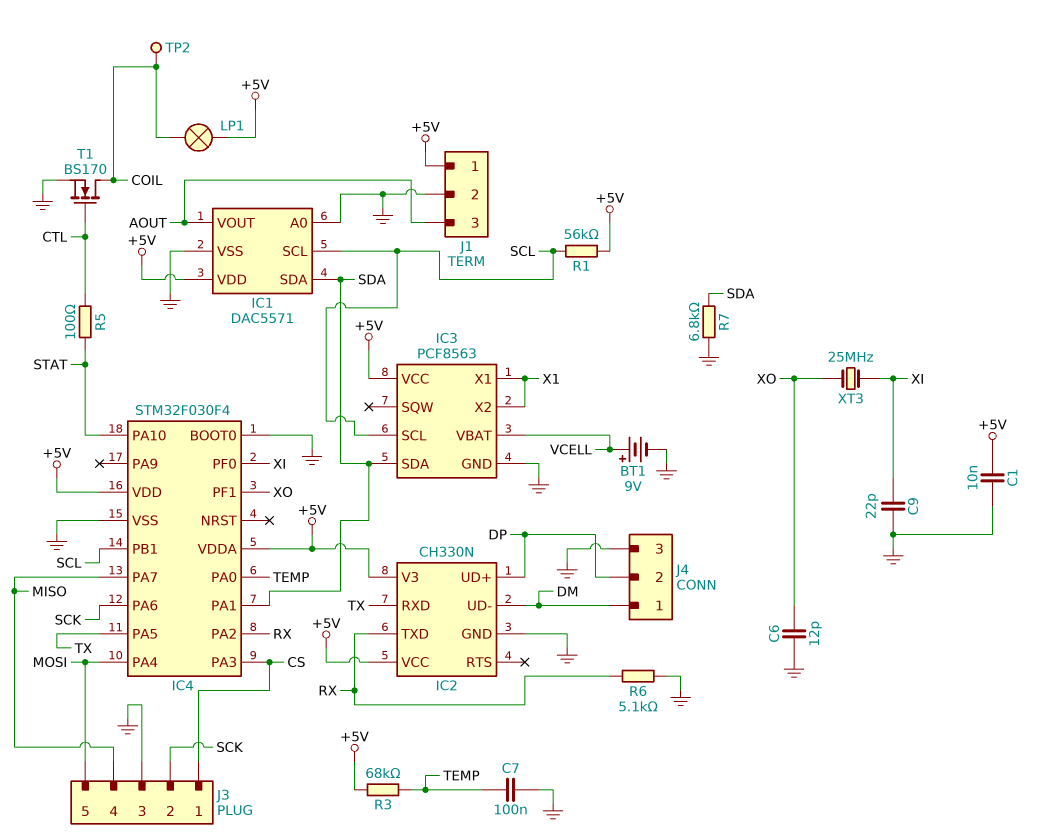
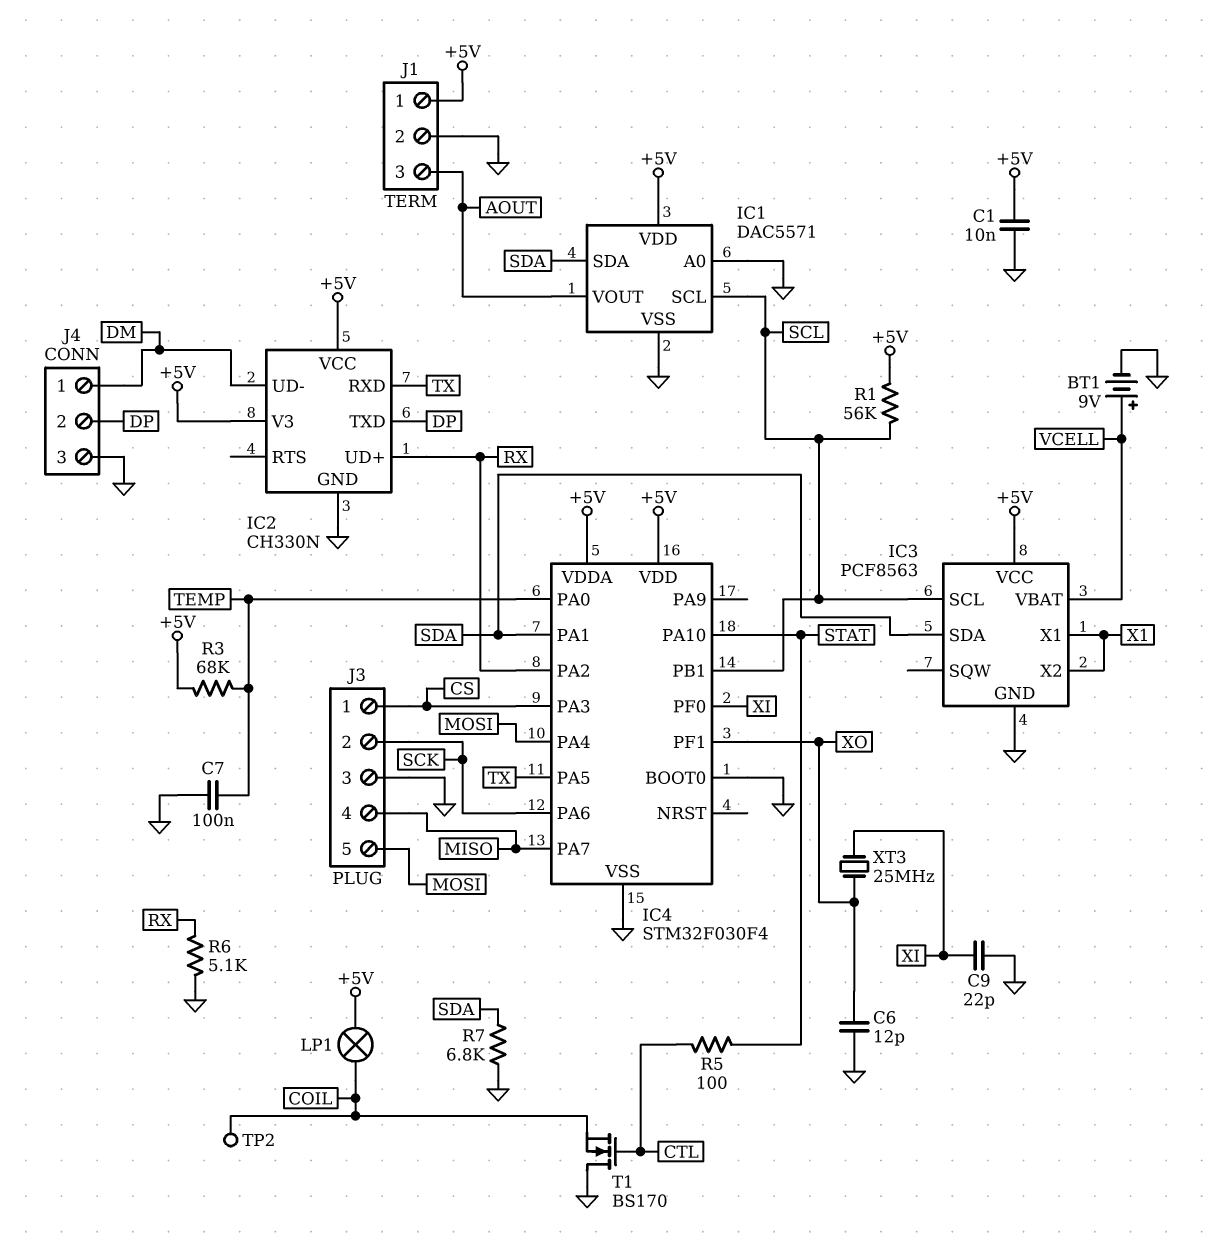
IC2 pin TXD: RX -> DP
IC2 pin UD+: DP -> RX
T1: NMOS BS170 (G CTL, D COIL, S GND) -> NMOS BS170 (G CTL, D GND, S COIL)

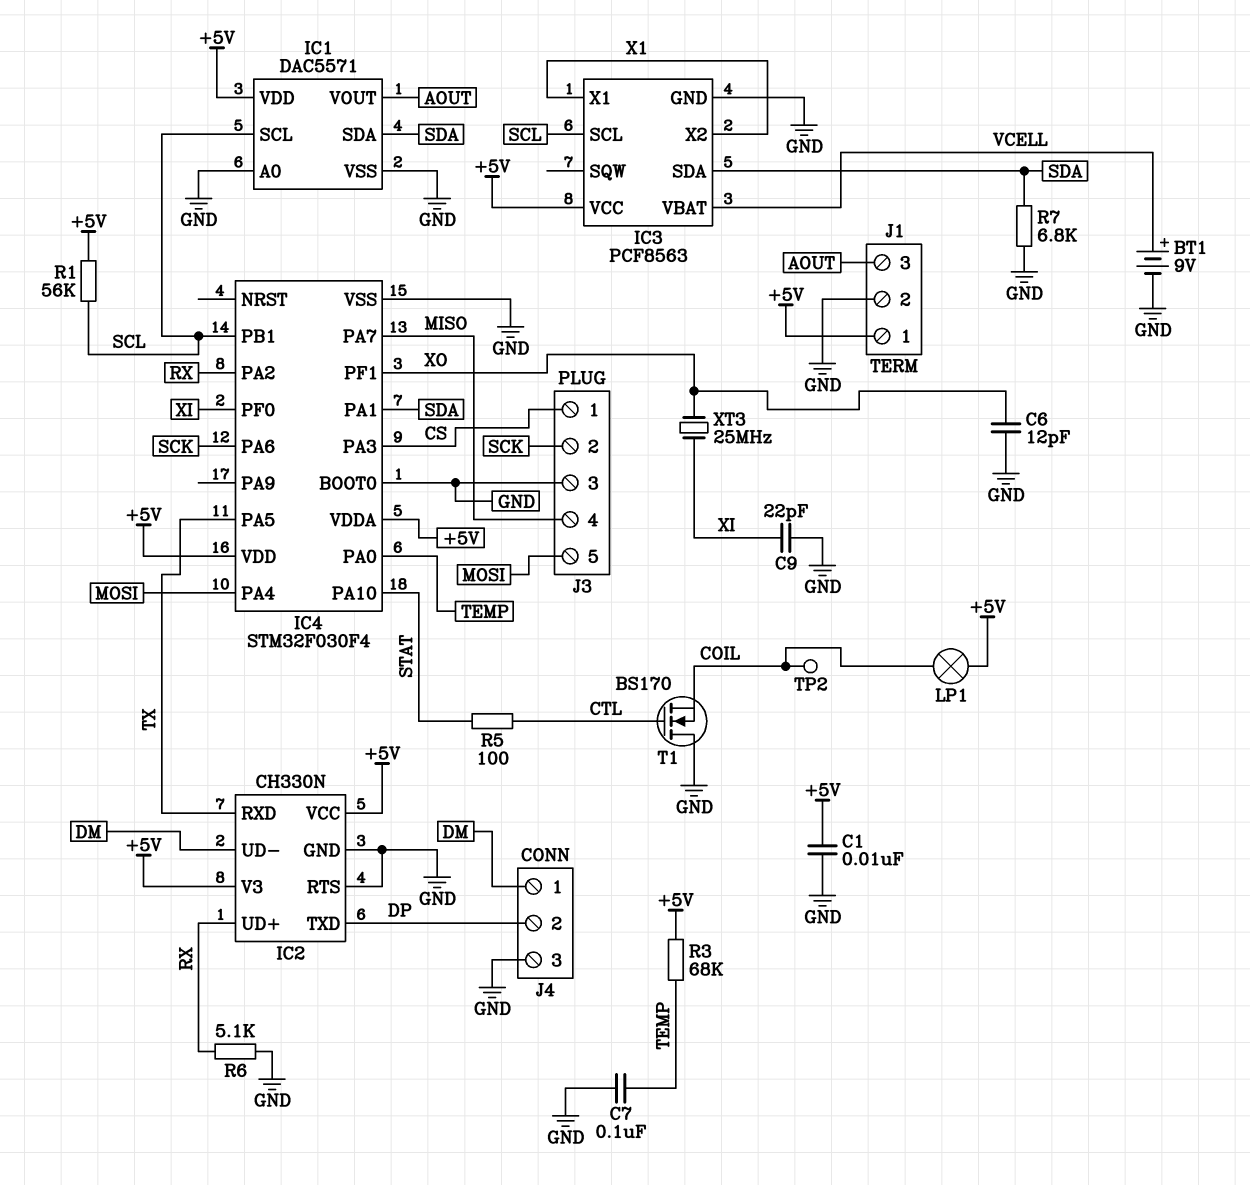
IC2 pin RTS: none -> GND

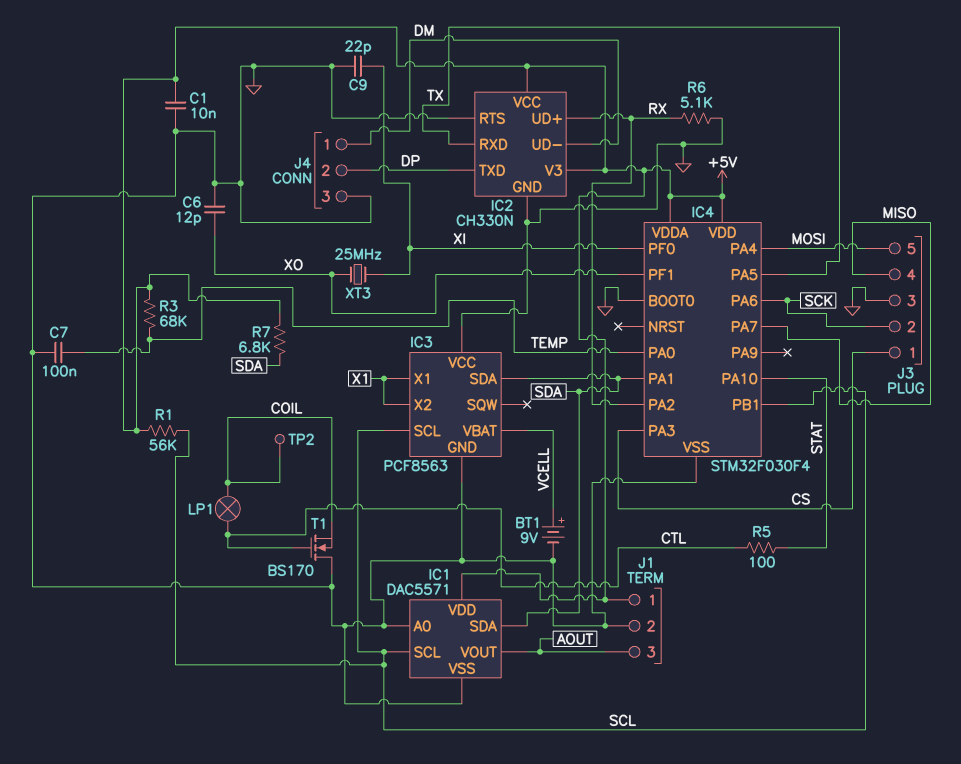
IC3 pin VCC: +5V -> GND
LP1: lamp (+5V, COIL) -> lamp (COIL, CTL)
R7: 6.8k (GND, SDA) -> 6.8k (+5V, SDA)

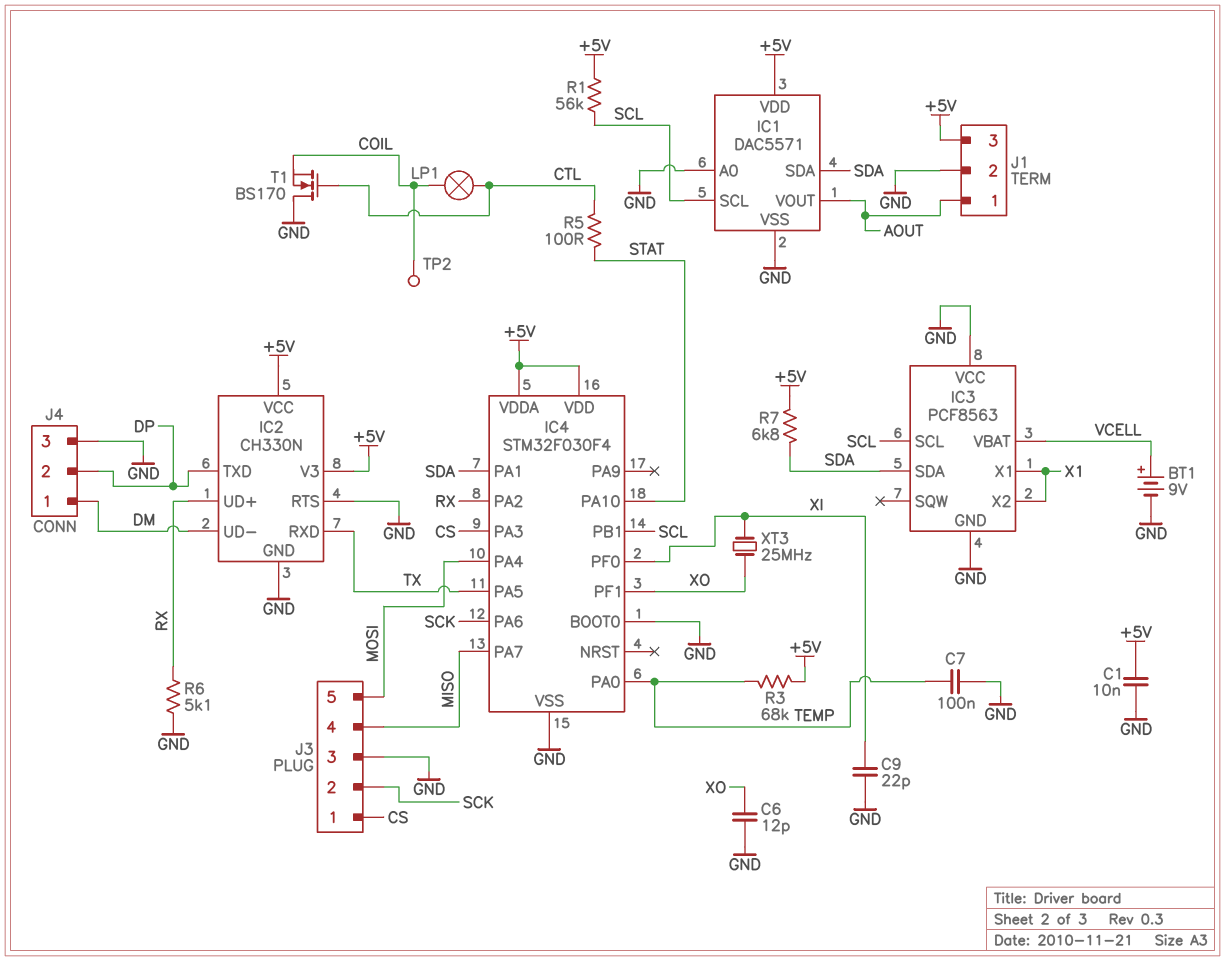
J1 pin 1: +5V -> AOUT
J1 pin 3: AOUT -> +5V

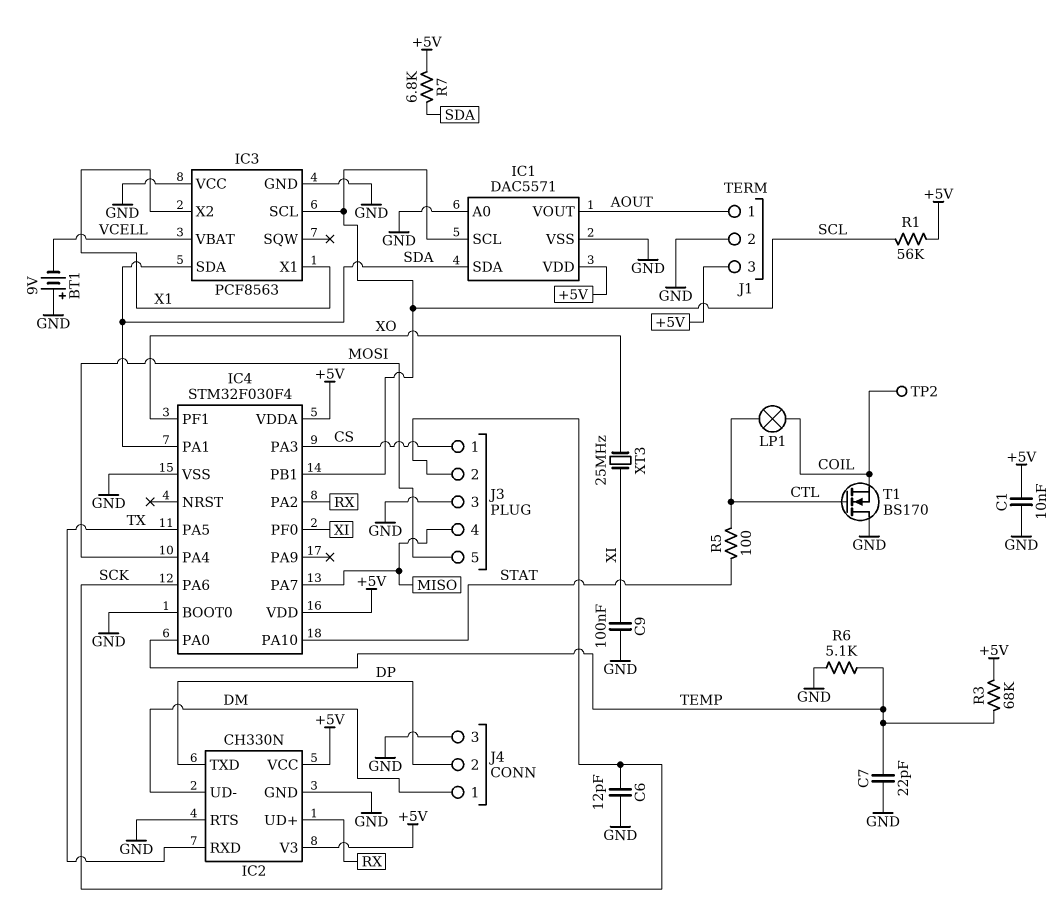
BT1: 9V (plus VCELL, minus GND) -> 9V (plus GND, minus VCELL)
C6: 12pF (GND, XO) -> 12pF (GND, SCK)
C7: 100nF (GND, TEMP) -> 22pF (GND, TEMP)
C9: 22pF (GND, XI) -> 100nF (GND, XI)
R6: 5.1k (GND, RX) -> 5.1k (GND, TEMP)

